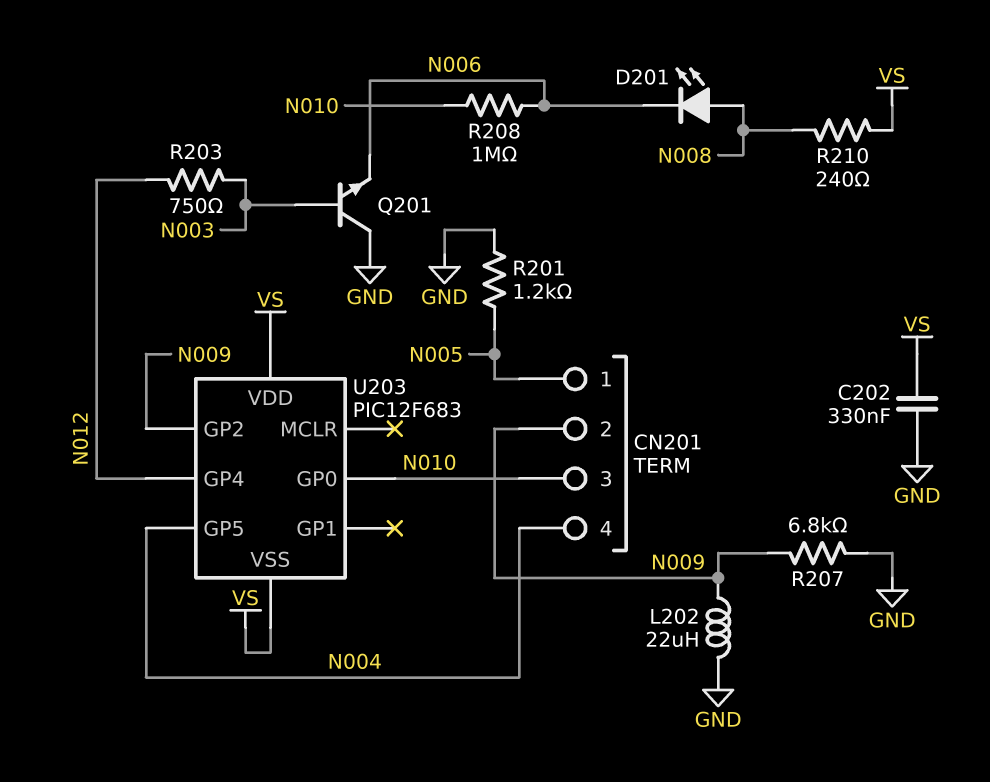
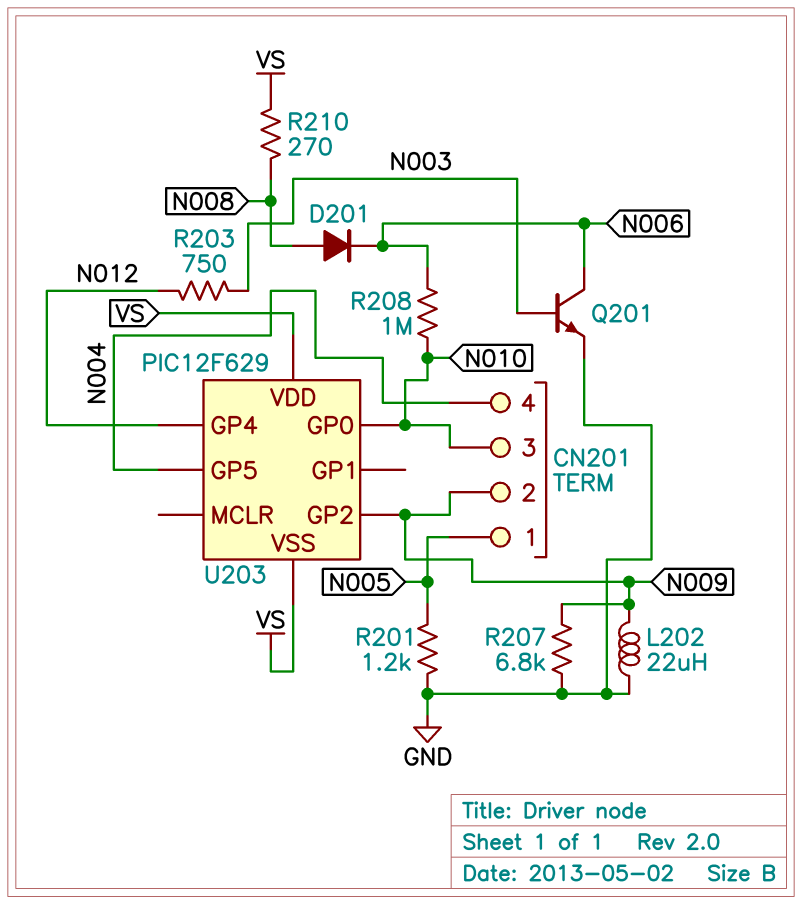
C202: 330nF (GND, VS) -> none
D201: LED (A N008, K N006) -> diode (A N008, K N006)
Q201: NPN (B N003, C GND, E N006) -> NPN (B N003, C N006, E GND)
R210: 240 (N008, VS) -> 270 (N008, VS)
U203: PIC12F683 -> PIC12F629

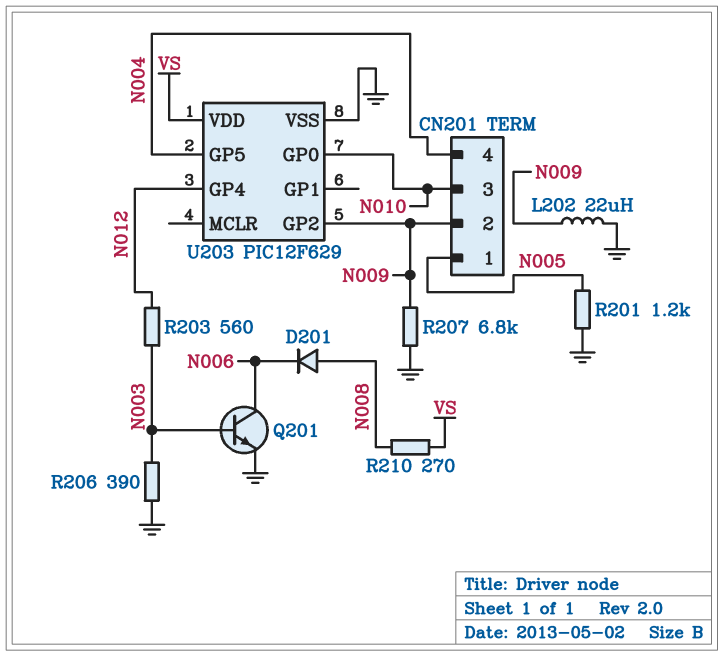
R203: 750 (N003, N012) -> 560 (N003, N012)
R206: none -> 390 (GND, N003)
R208: 1M (N006, N010) -> none
U203 pin VSS: VS -> GND

